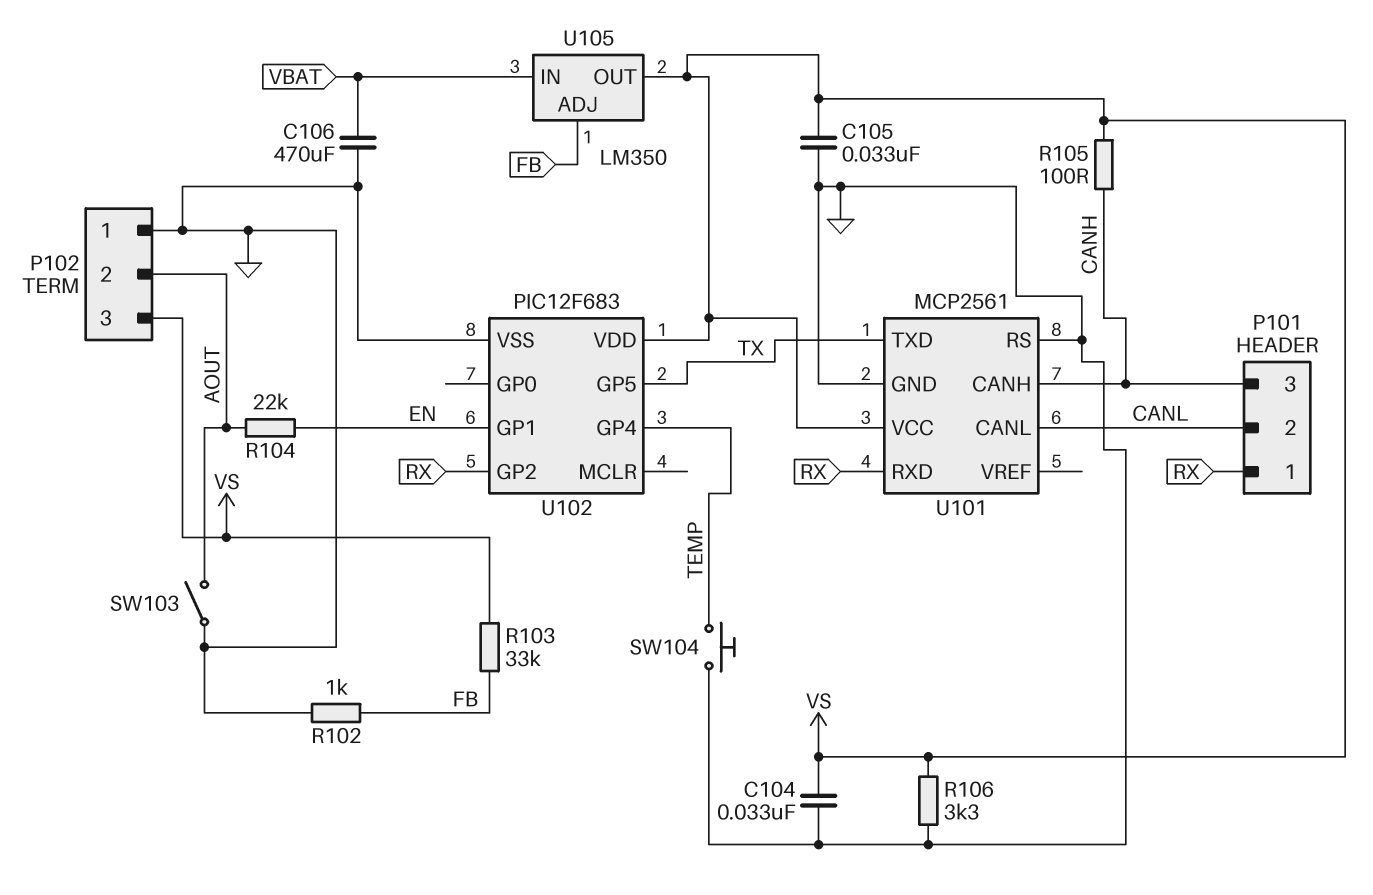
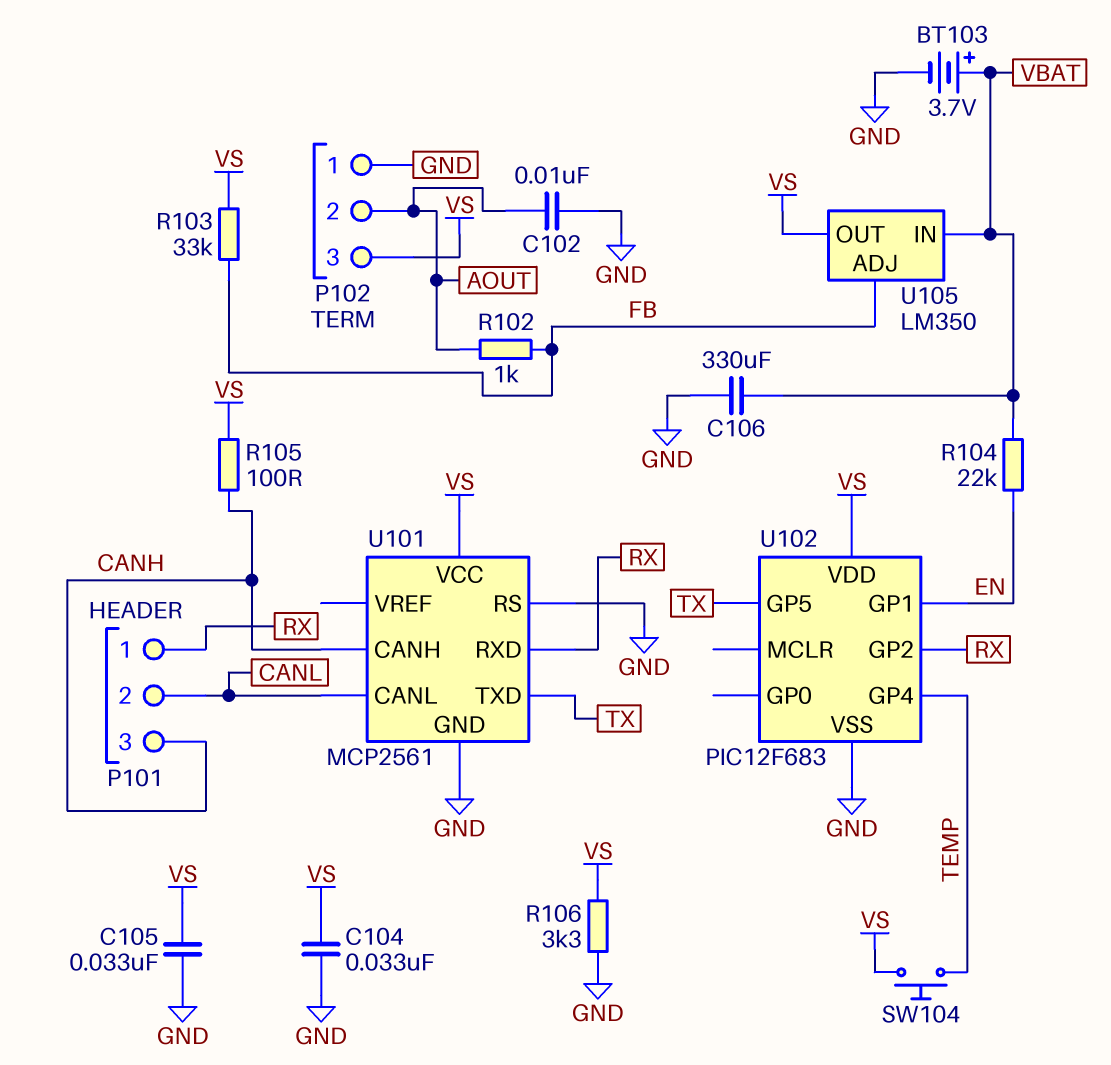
BT103: none -> 3.7V (plus VBAT, minus GND)
C102: none -> 10nF (AOUT, GND)
C106: 470uF (GND, VBAT) -> 330uF (GND, VBAT)
R102: 1k (FB, GND) -> 1k (AOUT, FB)
R104: 22k (AOUT, EN) -> 22k (EN, VBAT)
SW103: switch (AOUT, GND) -> none
SW104: button (GND, TEMP) -> button (TEMP, VS)

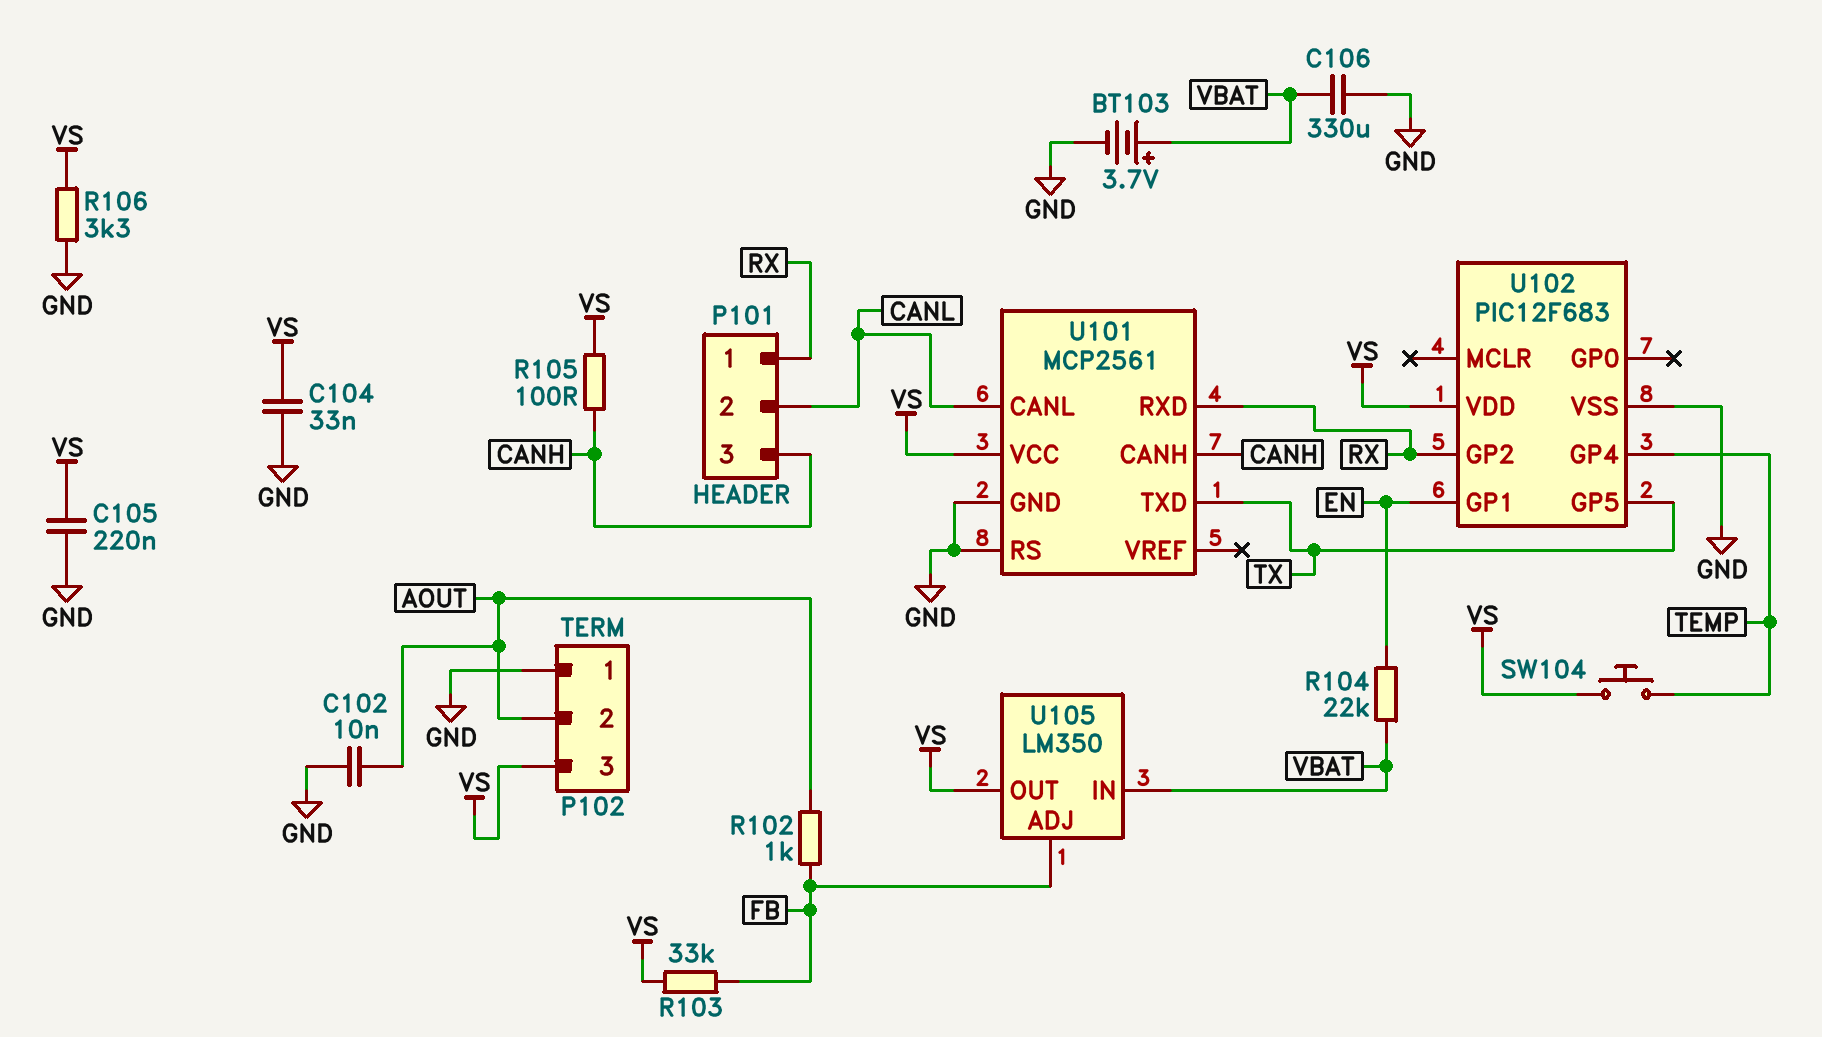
C105: 33nF (GND, VS) -> 220nF (GND, VS)

